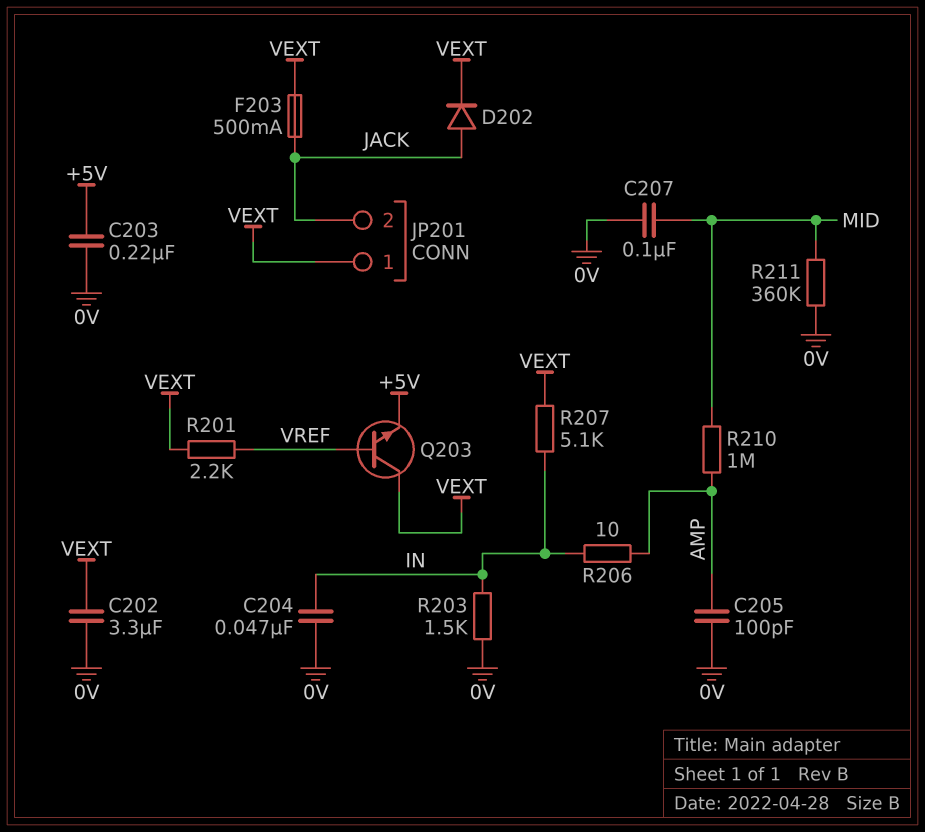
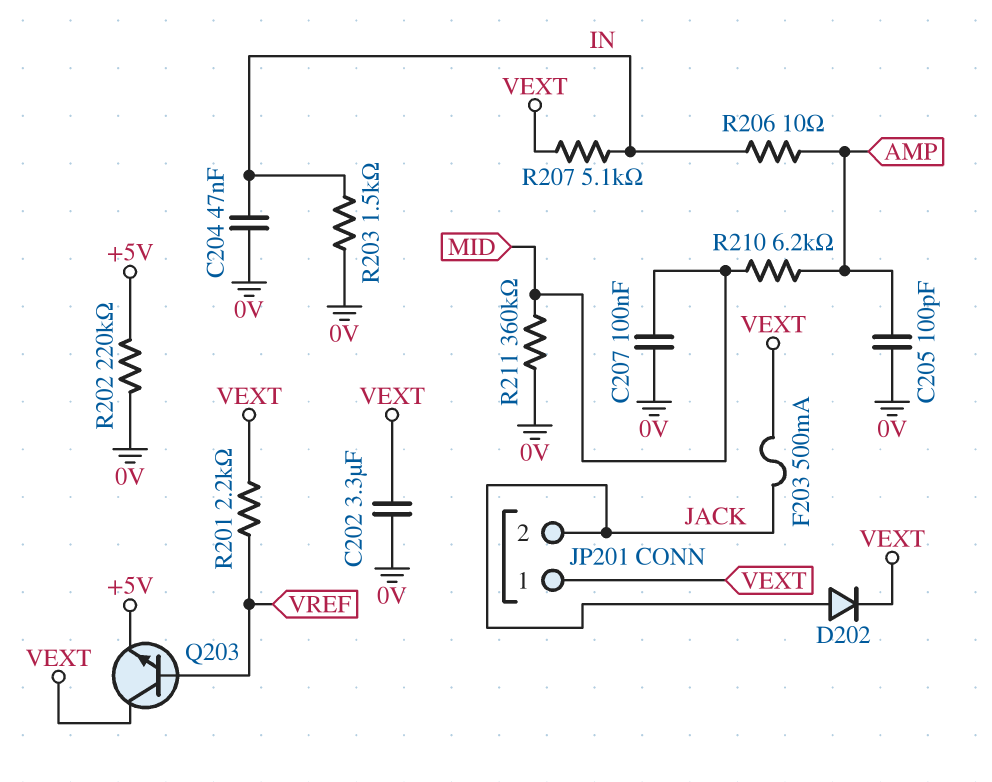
C203: 220nF (+5V, 0V) -> none
R202: none -> 220k (+5V, 0V)
R210: 1M (AMP, MID) -> 6.2k (AMP, MID)

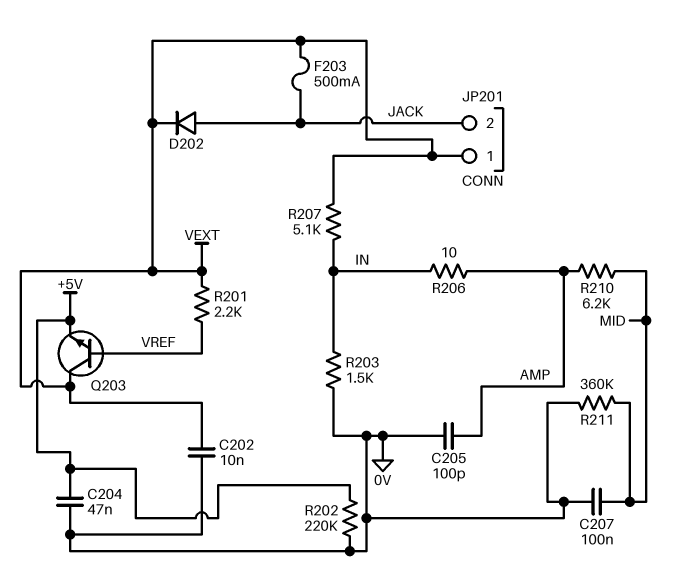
C202: 3.3uF (0V, VEXT) -> 10nF (0V, VEXT)
C204: 47nF (0V, IN) -> 47nF (+5V, 0V)

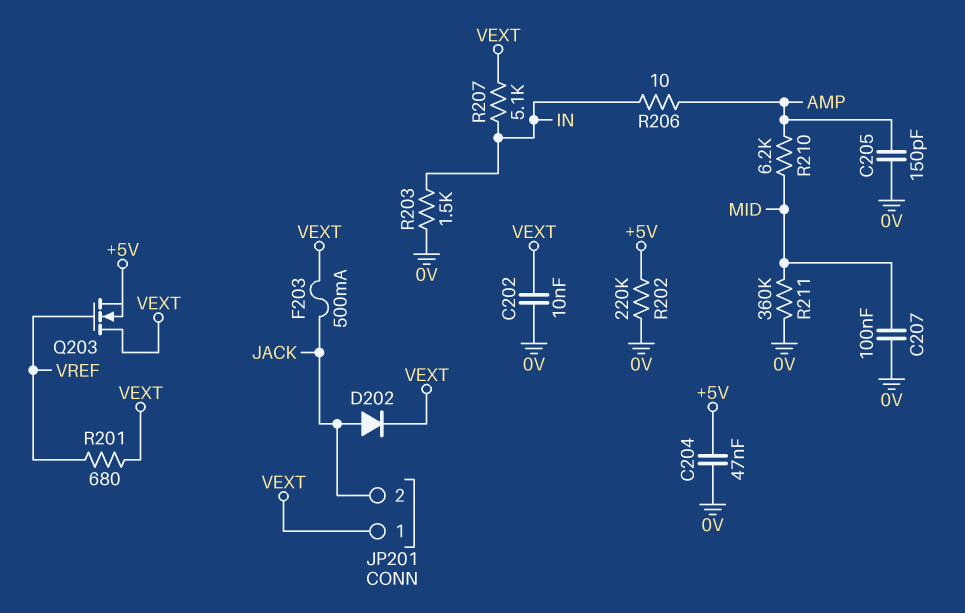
C205: 100pF (0V, AMP) -> 150pF (0V, AMP)
Q203: NPN (B VREF, C VEXT, E +5V) -> NMOS (G VREF, D VEXT, S +5V)
R201: 2.2k (VEXT, VREF) -> 680 (VEXT, VREF)

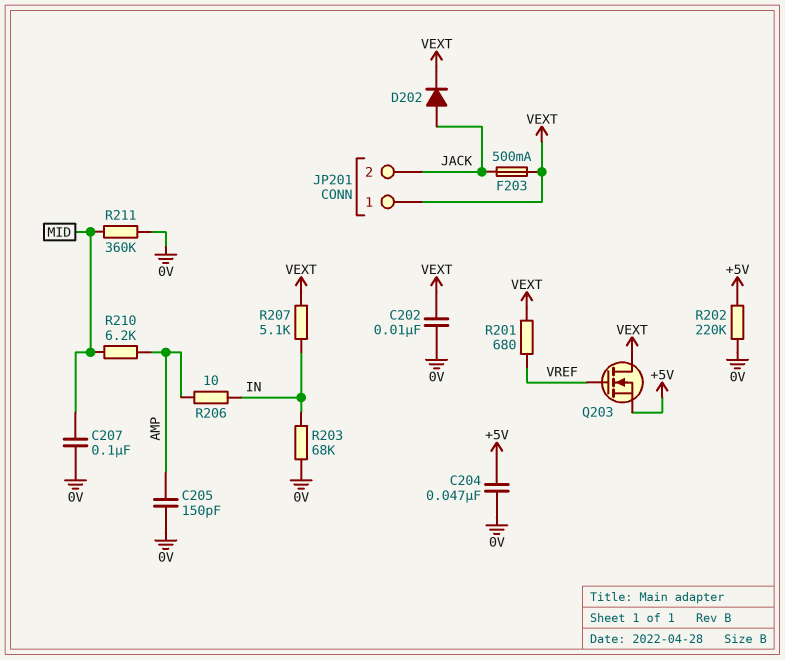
R203: 1.5k (0V, IN) -> 68k (0V, IN)

